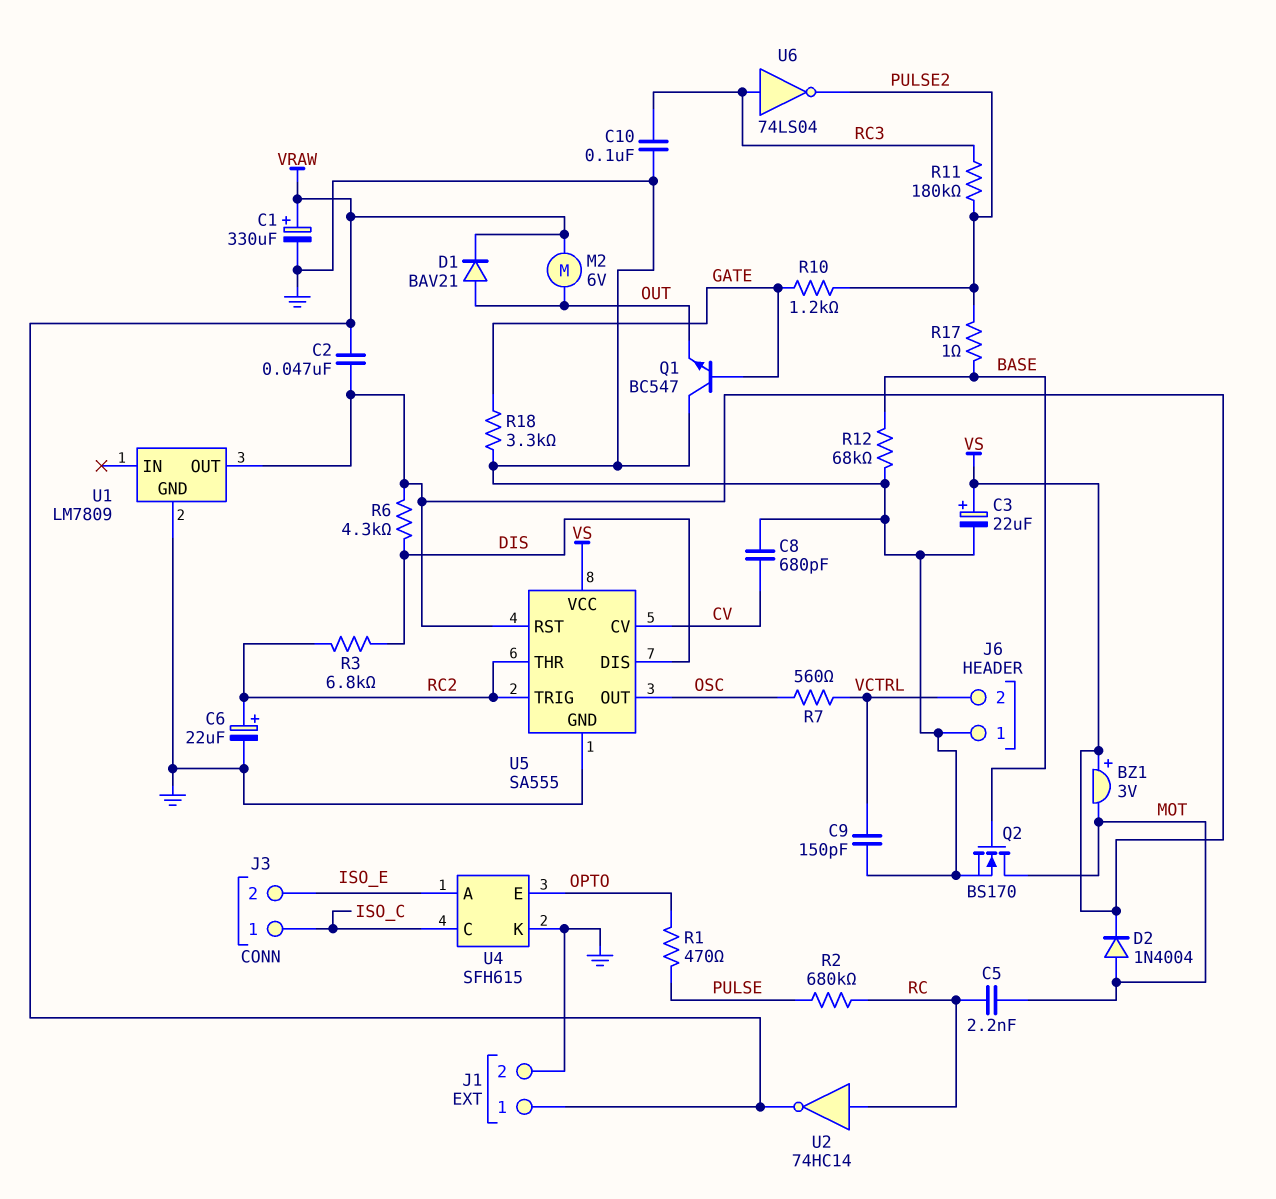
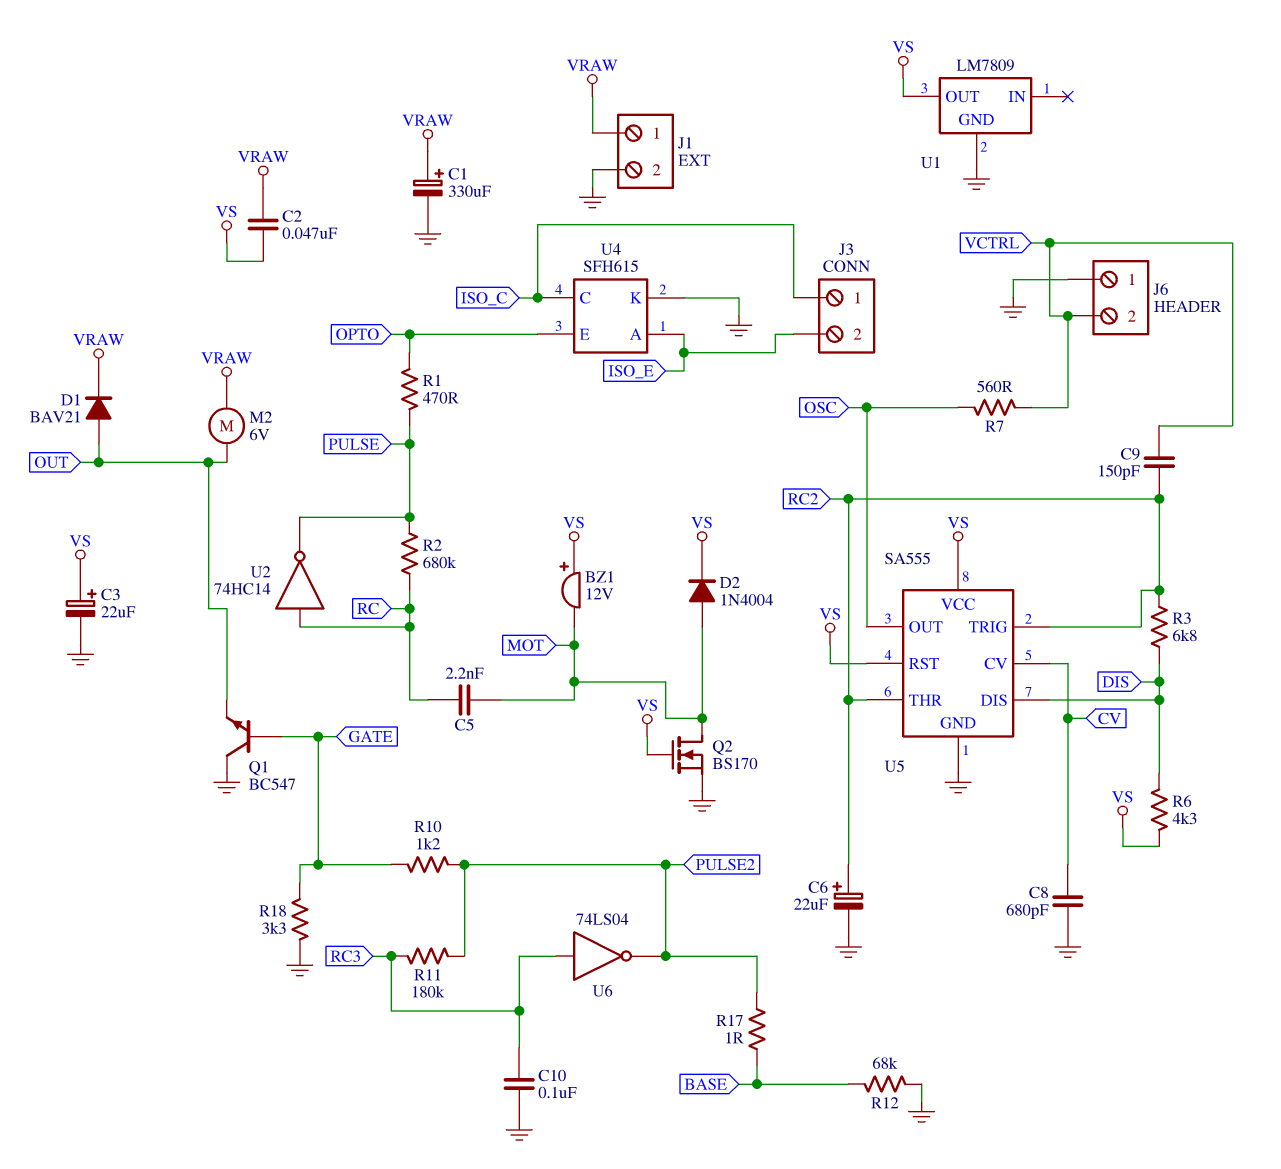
BZ1: buzzer 3V (plus VS, minus MOT) -> buzzer 12V (plus VS, minus MOT)
C9: 150pF (GND, VCTRL) -> 150pF (RC2, VCTRL)
Q2: NMOS BS170 (G BASE, D MOT, S GND) -> NMOS BS170 (G VS, D MOT, S GND)
U2: NOT 74HC14 (in RC, out VRAW) -> NOT 74HC14 (in RC, out PULSE)

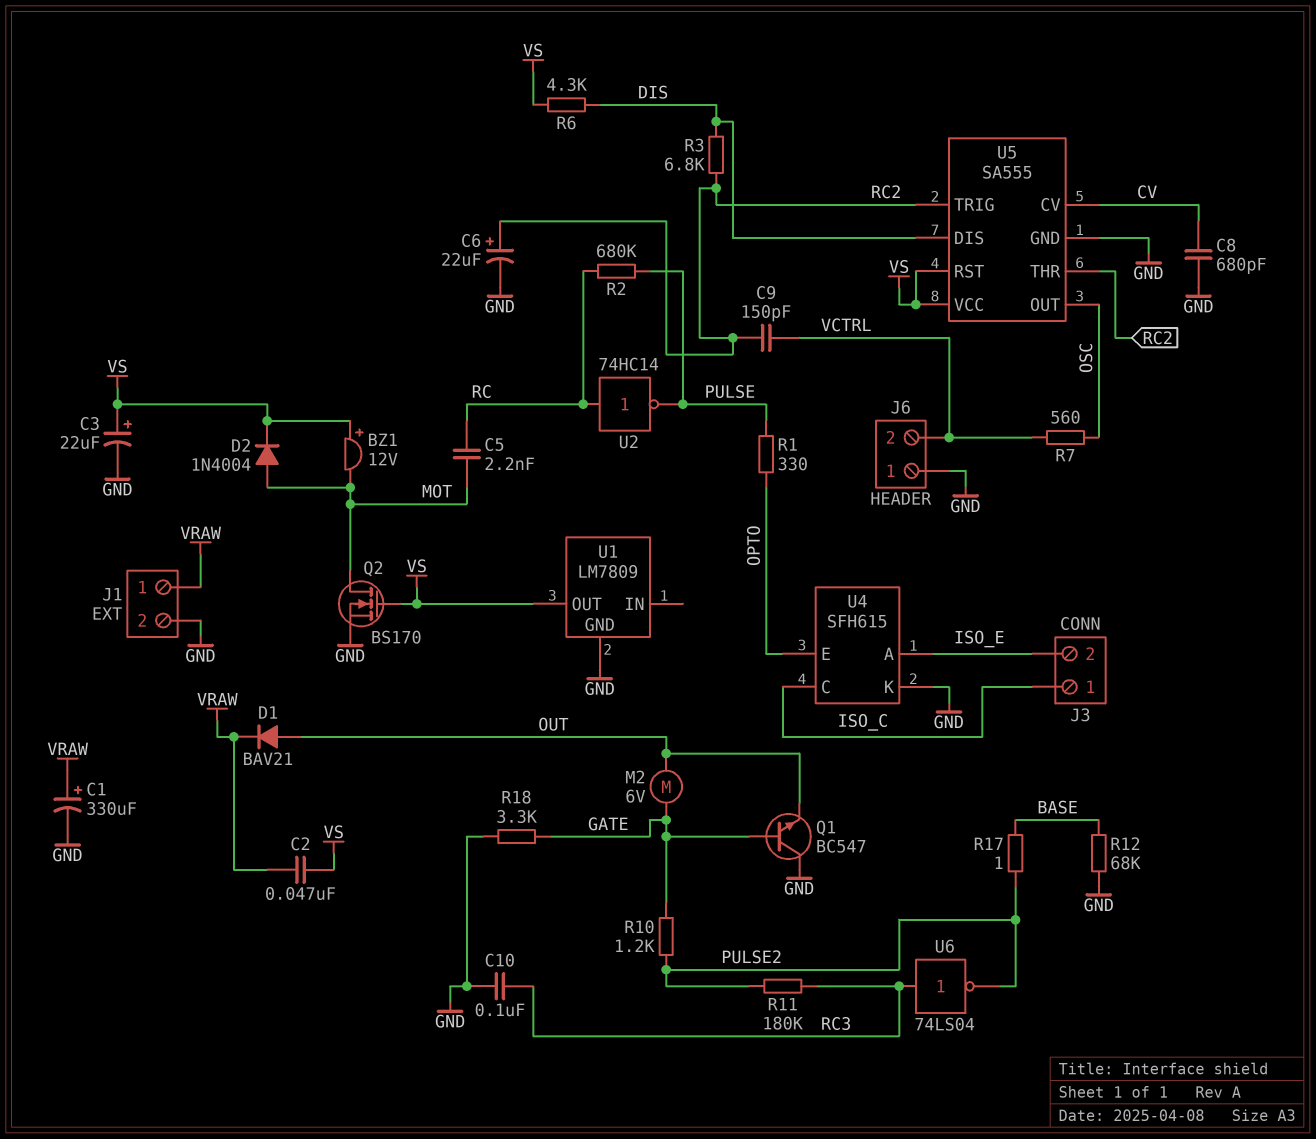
M2: motor 6V (OUT, VRAW) -> motor 6V (GATE, OUT)
R1: 470 (OPTO, PULSE) -> 330 (OPTO, PULSE)

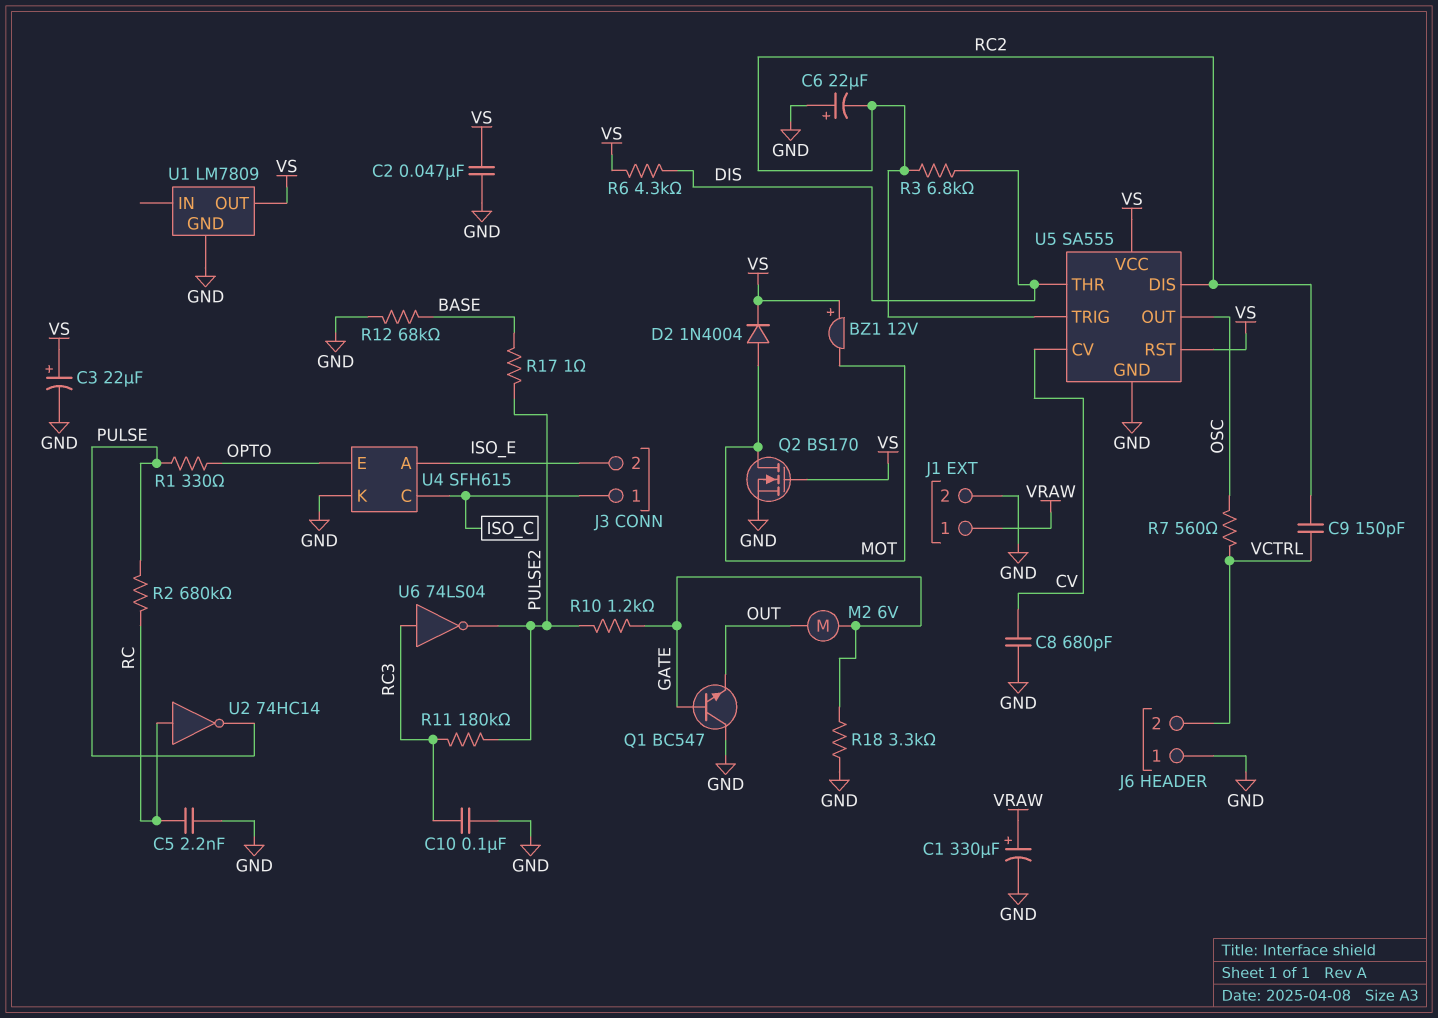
C2: 47nF (VRAW, VS) -> 47nF (GND, VS)
C5: 2.2nF (MOT, RC) -> 2.2nF (GND, RC)
C6: 22uF (plus RC2, minus GND) -> 22uF (plus GND, minus RC2)
D1: diode BAV21 (A OUT, K VRAW) -> none
U5 pin DIS: DIS -> RC2
U5 pin THR: RC2 -> DIS

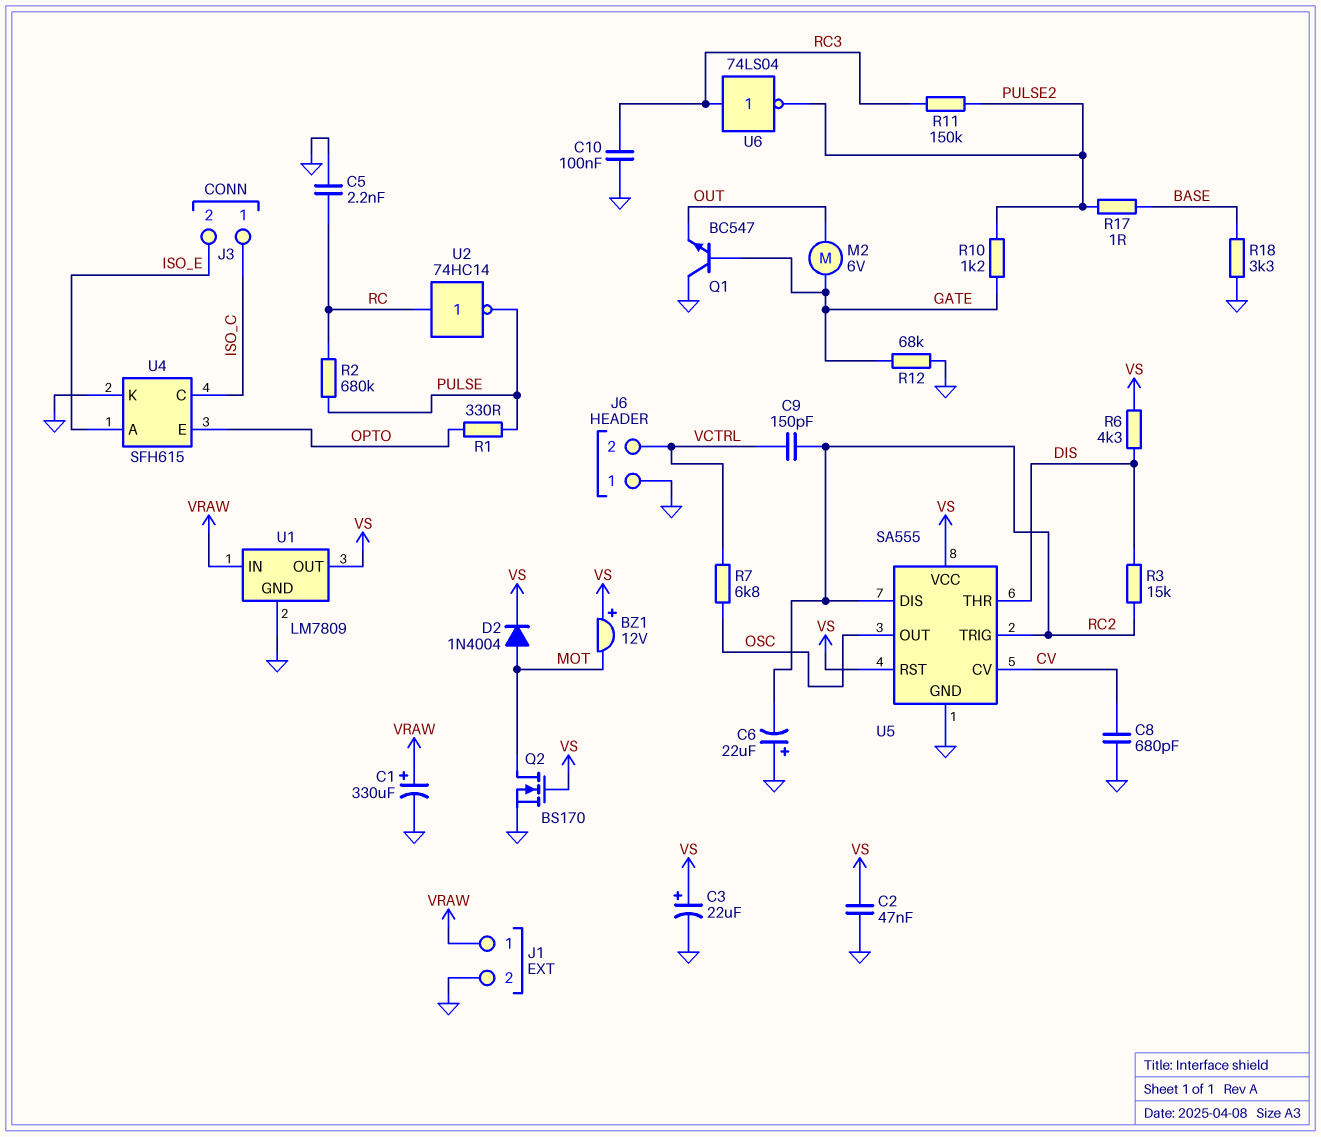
R3: 6.8k (DIS, RC2) -> 15k (DIS, RC2)
R7: 560 (OSC, VCTRL) -> 6.8k (OSC, VCTRL)
R11: 180k (PULSE2, RC3) -> 150k (PULSE2, RC3)
R12: 68k (BASE, GND) -> 68k (GATE, GND)
R18: 3.3k (GATE, GND) -> 3.3k (BASE, GND)
U1 pin IN: none -> VRAW

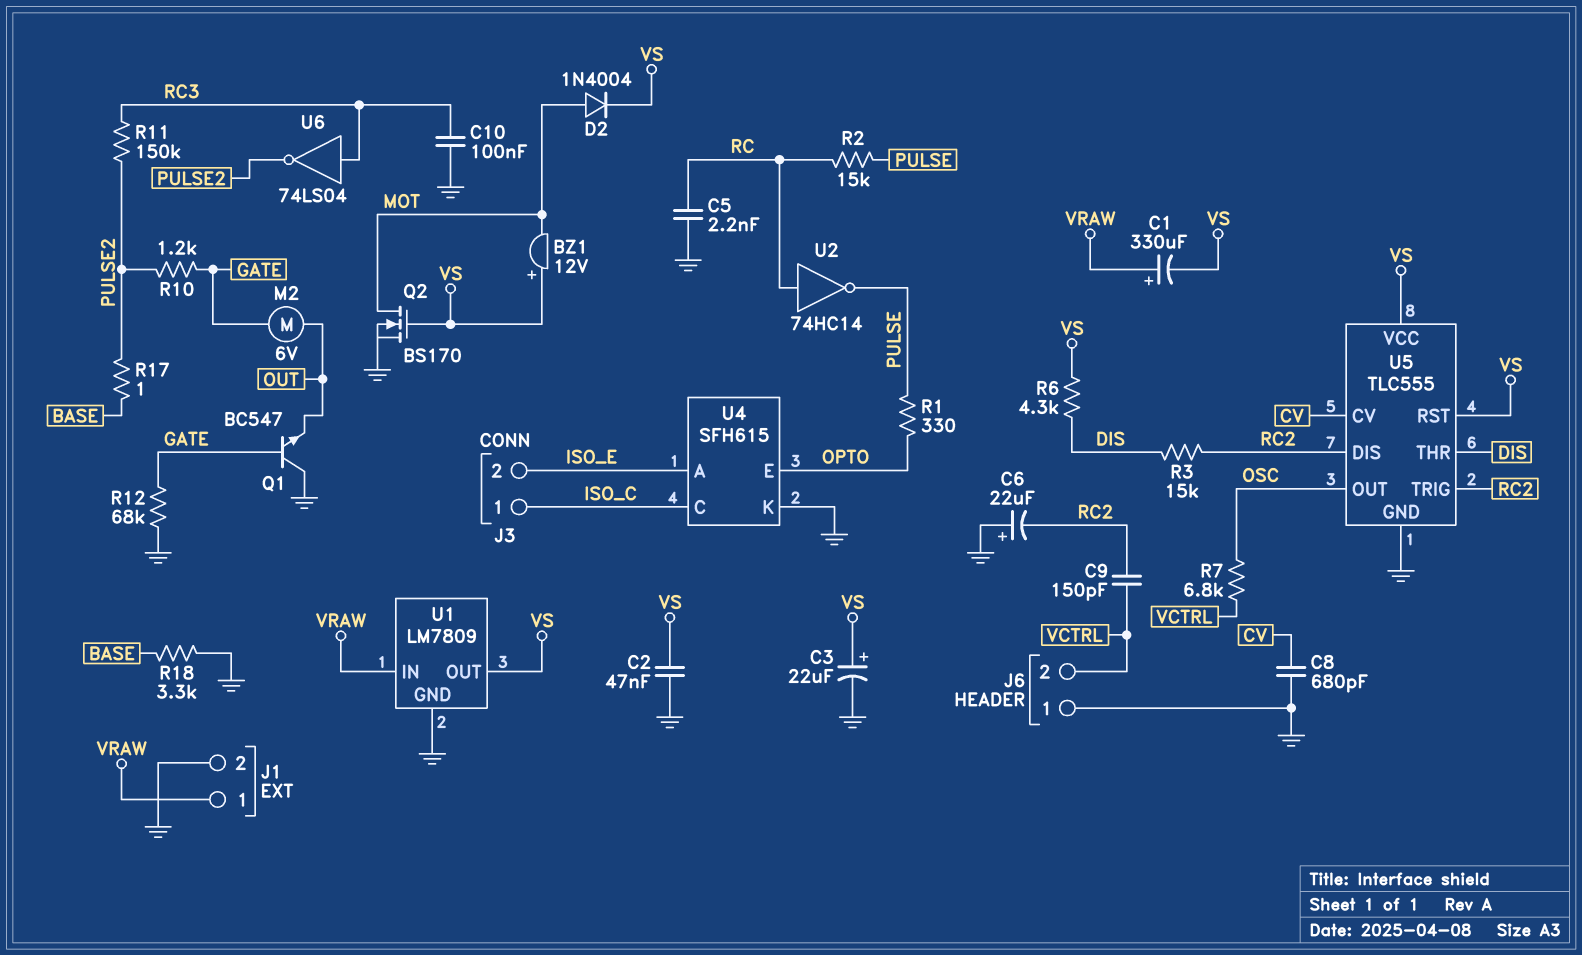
C1: 330uF (plus VRAW, minus GND) -> 330uF (plus VRAW, minus VS)
R2: 680k (PULSE, RC) -> 15k (PULSE, RC)
U5: SA555 -> TLC555

